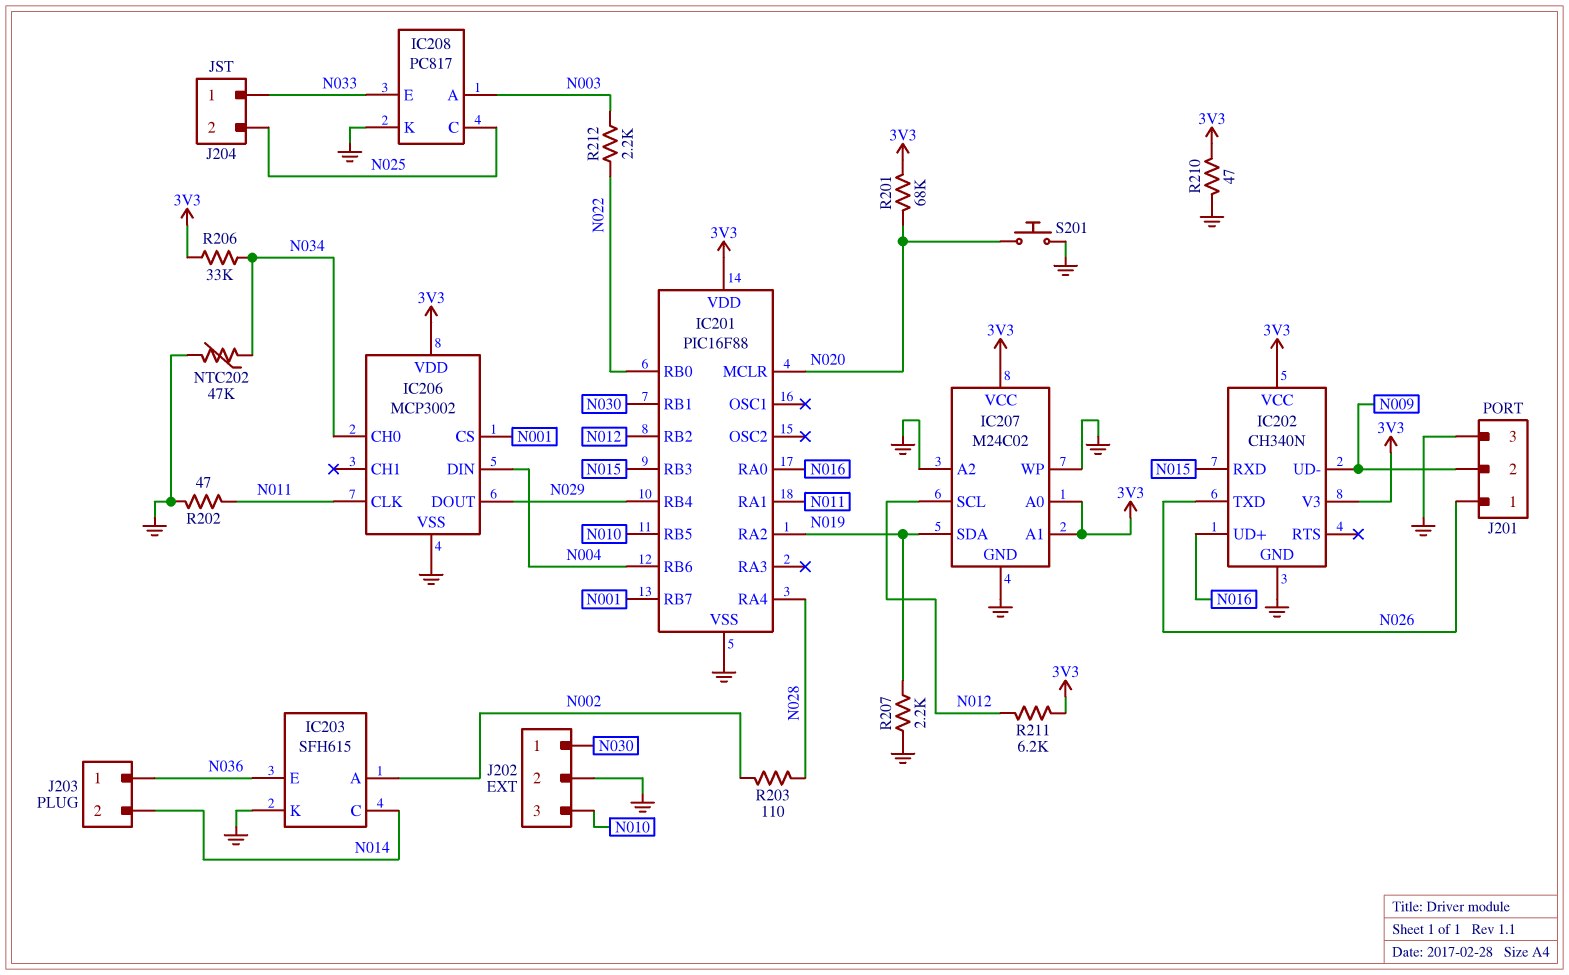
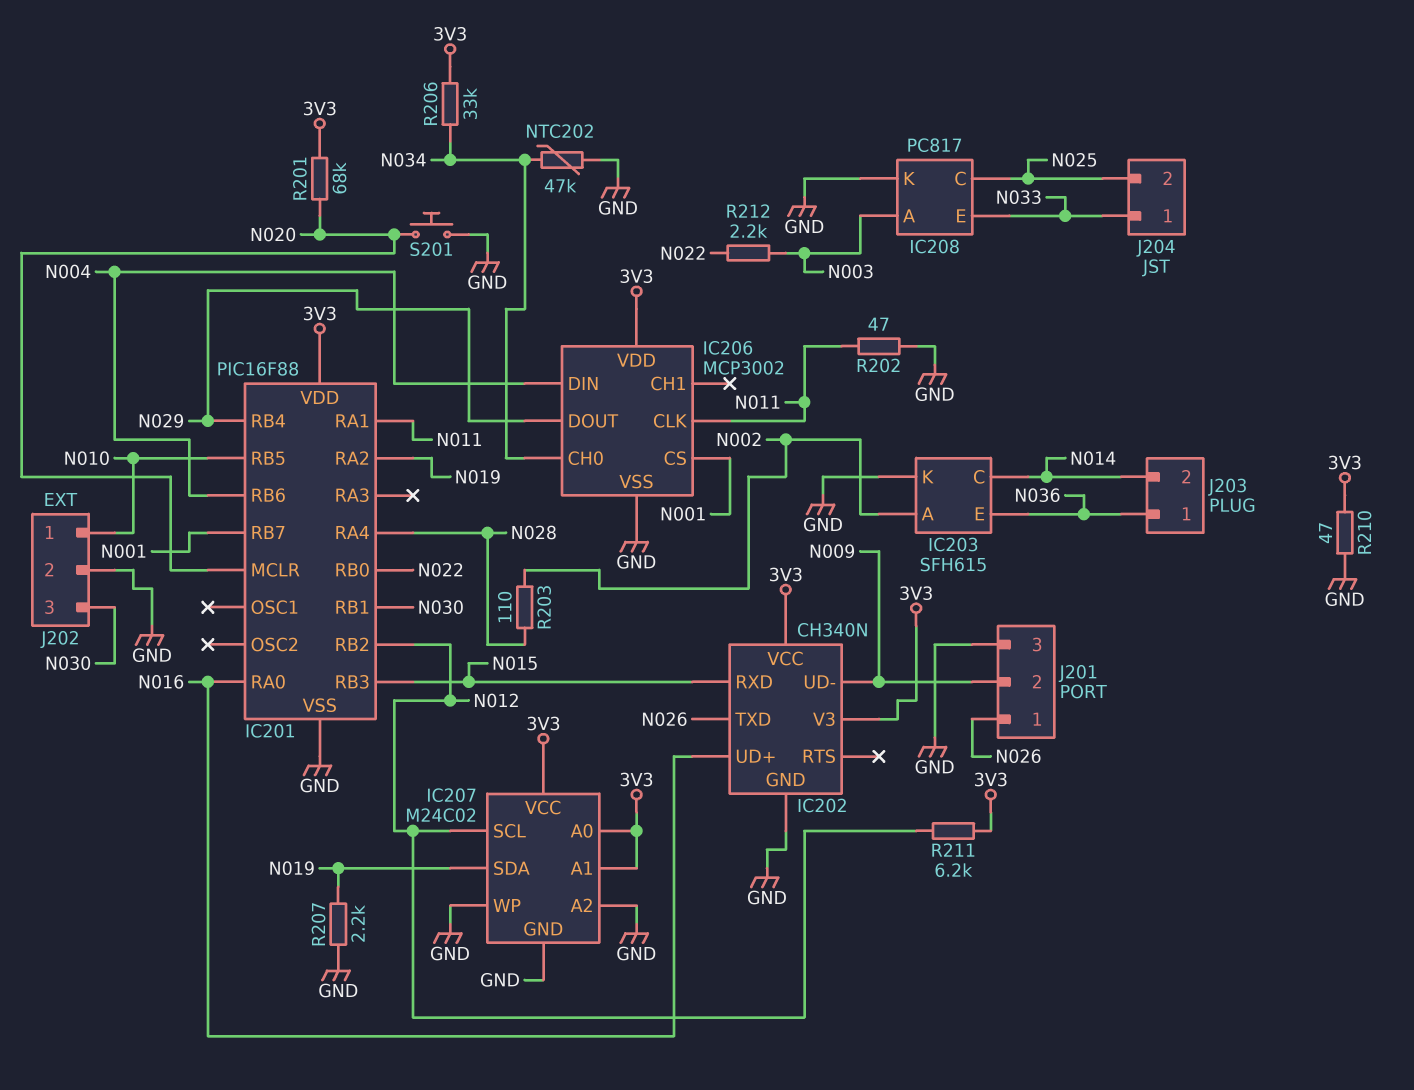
J202 pin 1: N030 -> N010
J202 pin 3: N010 -> N030

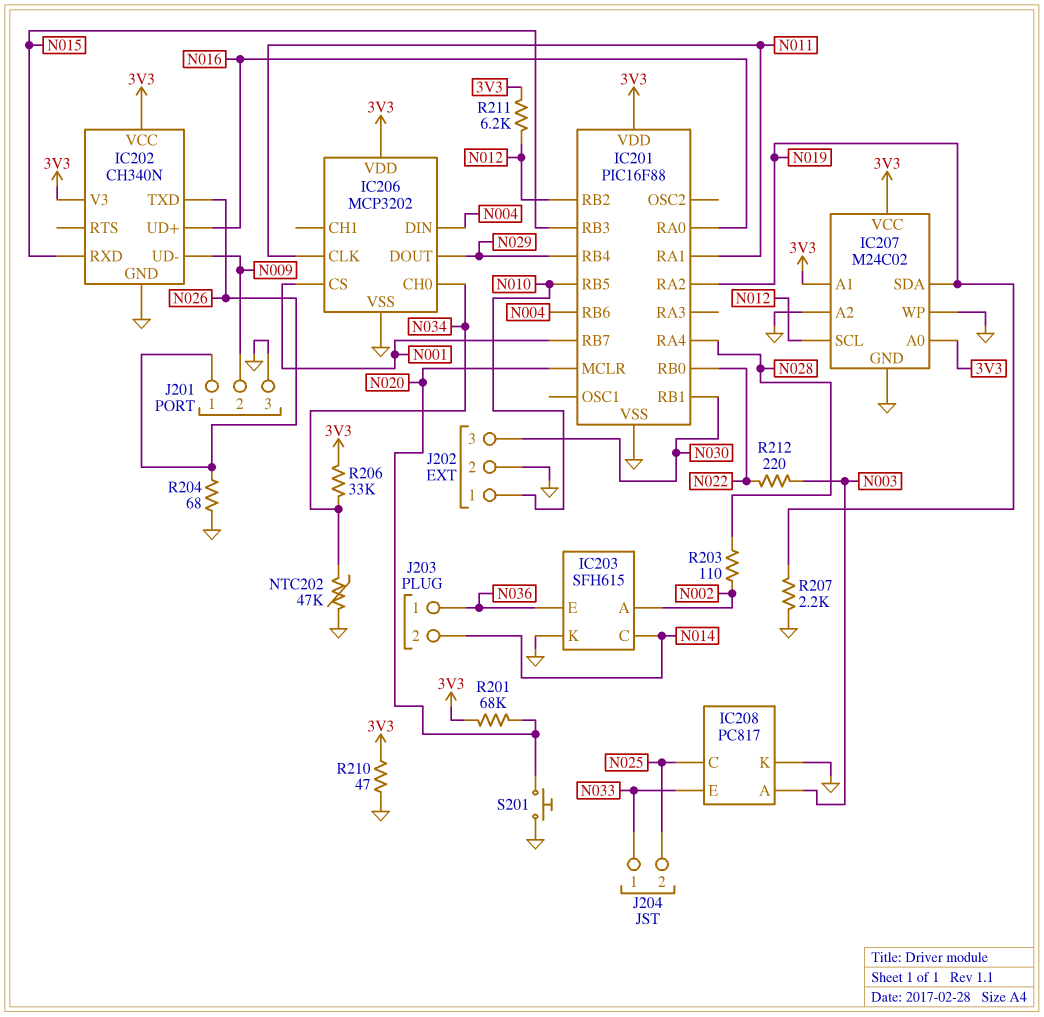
IC206: MCP3002 -> MCP3202
R202: 47 (GND, N011) -> none
R204: none -> 68 (GND, N026)
R212: 2.2k (N003, N022) -> 220 (N003, N022)

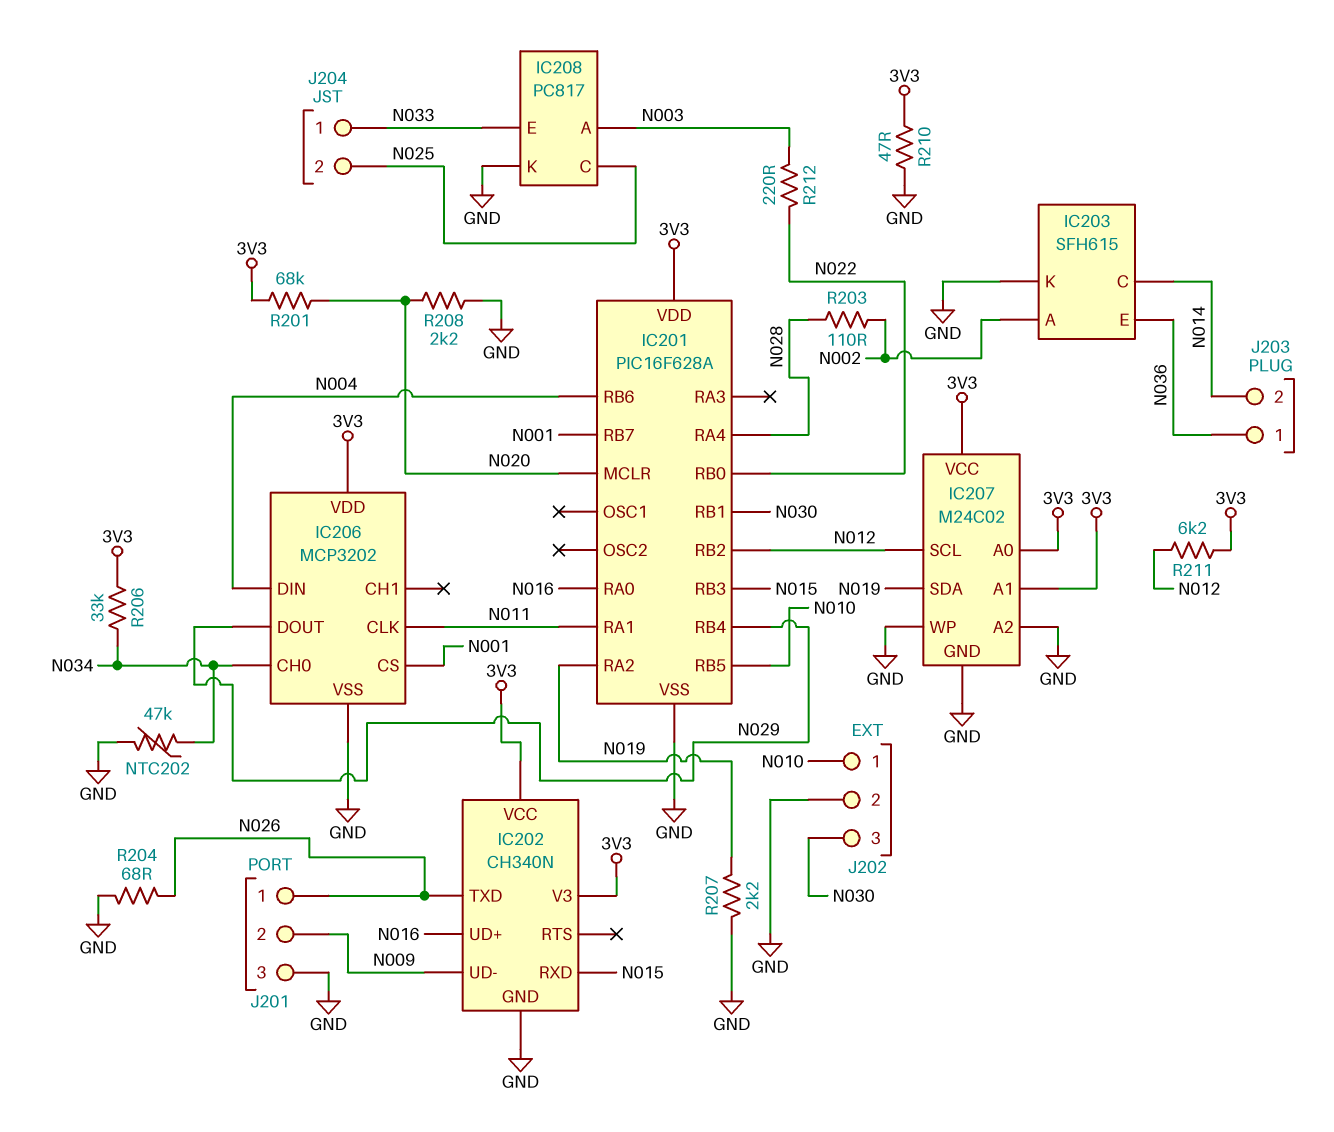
IC201: PIC16F88 -> PIC16F628A
R208: none -> 2.2k (GND, N020)
S201: button (GND, N020) -> none

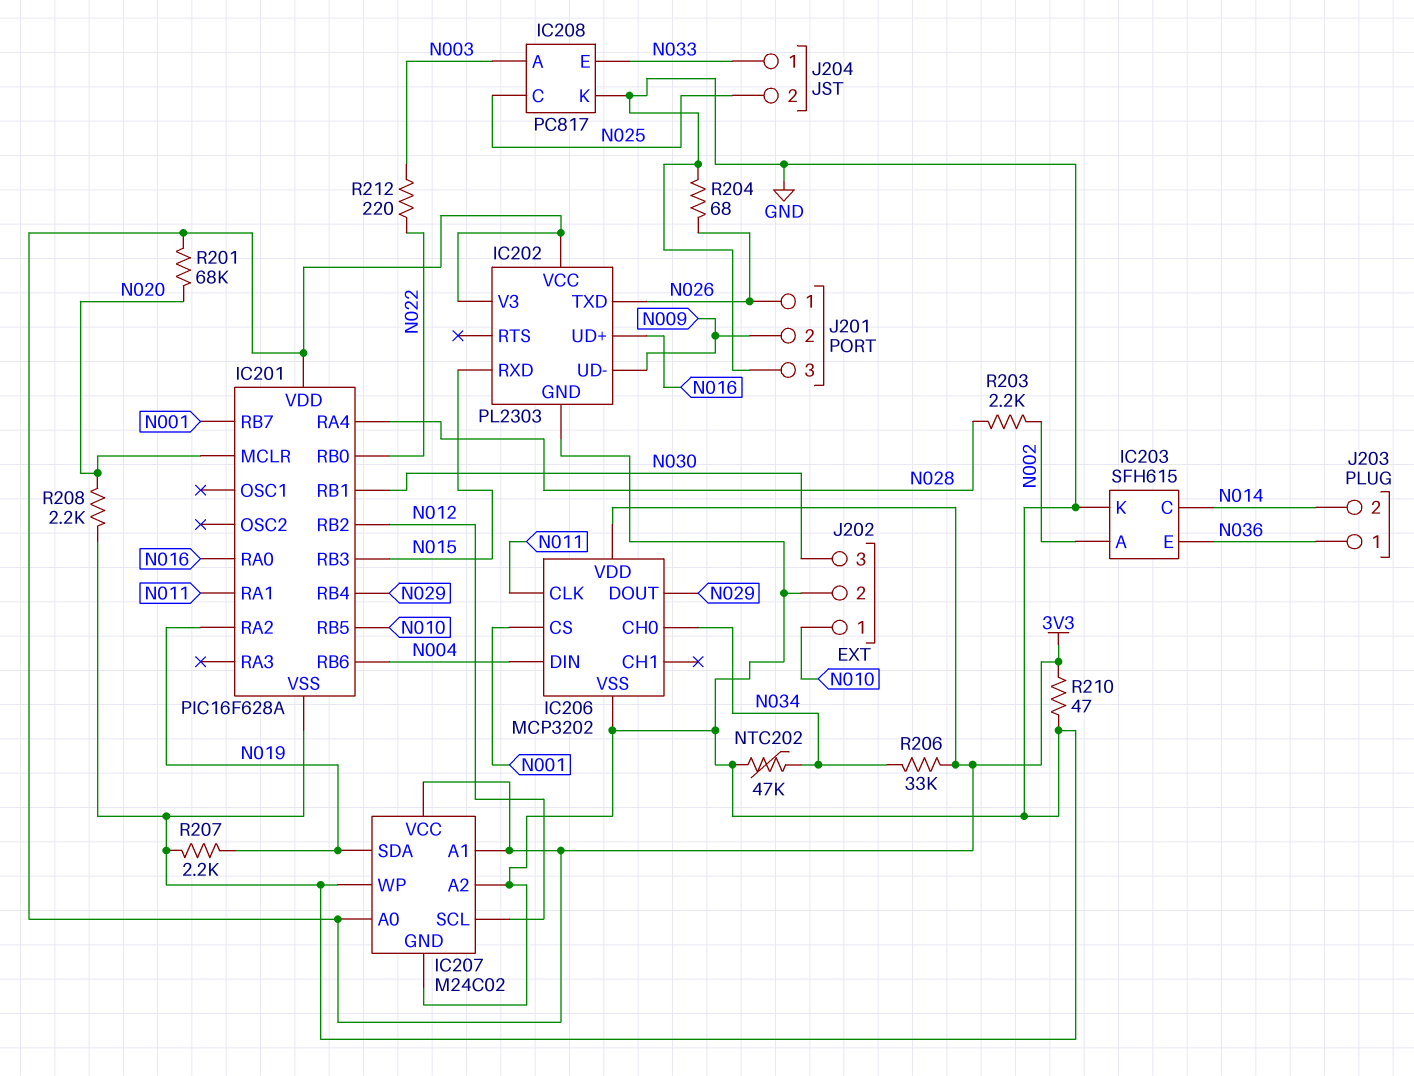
IC202: CH340N -> PL2303
R203: 110 (N002, N028) -> 2.2k (N002, N028)
R211: 6.2k (3V3, N012) -> none

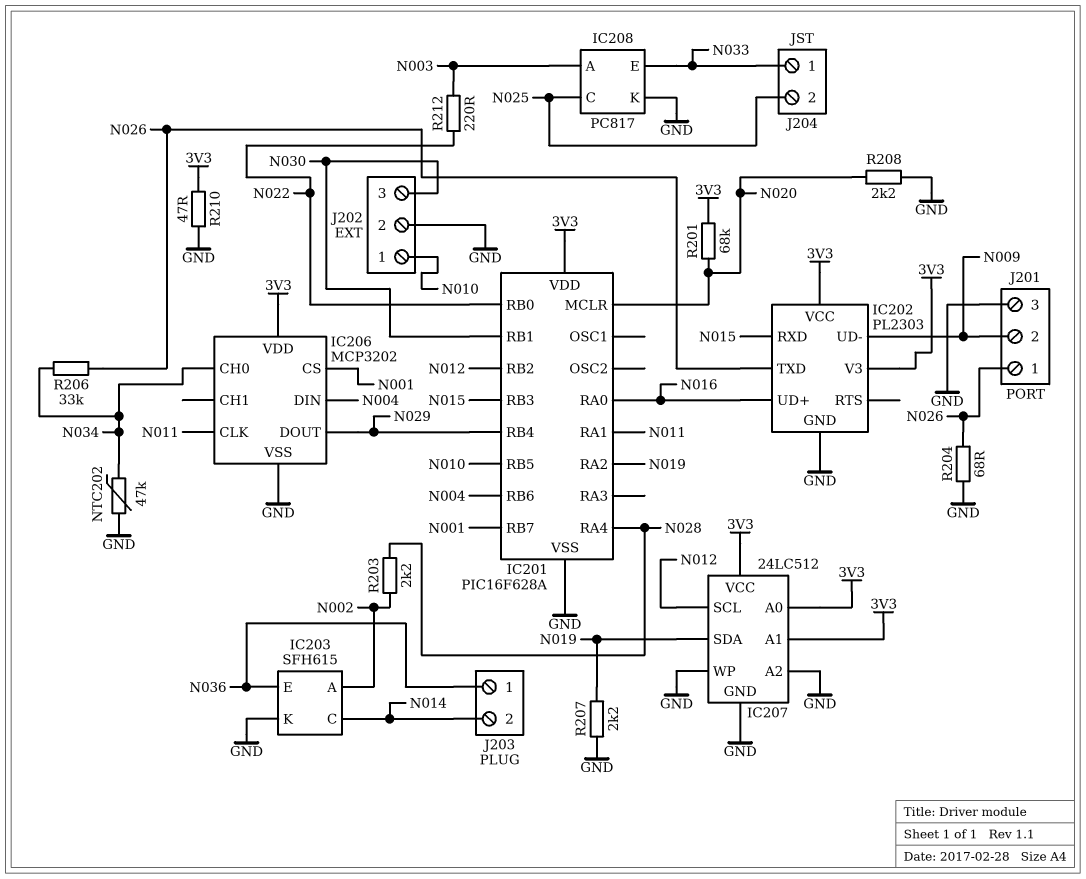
IC207: M24C02 -> 24LC512
R206: 33k (3V3, N034) -> 33k (N026, N034)

